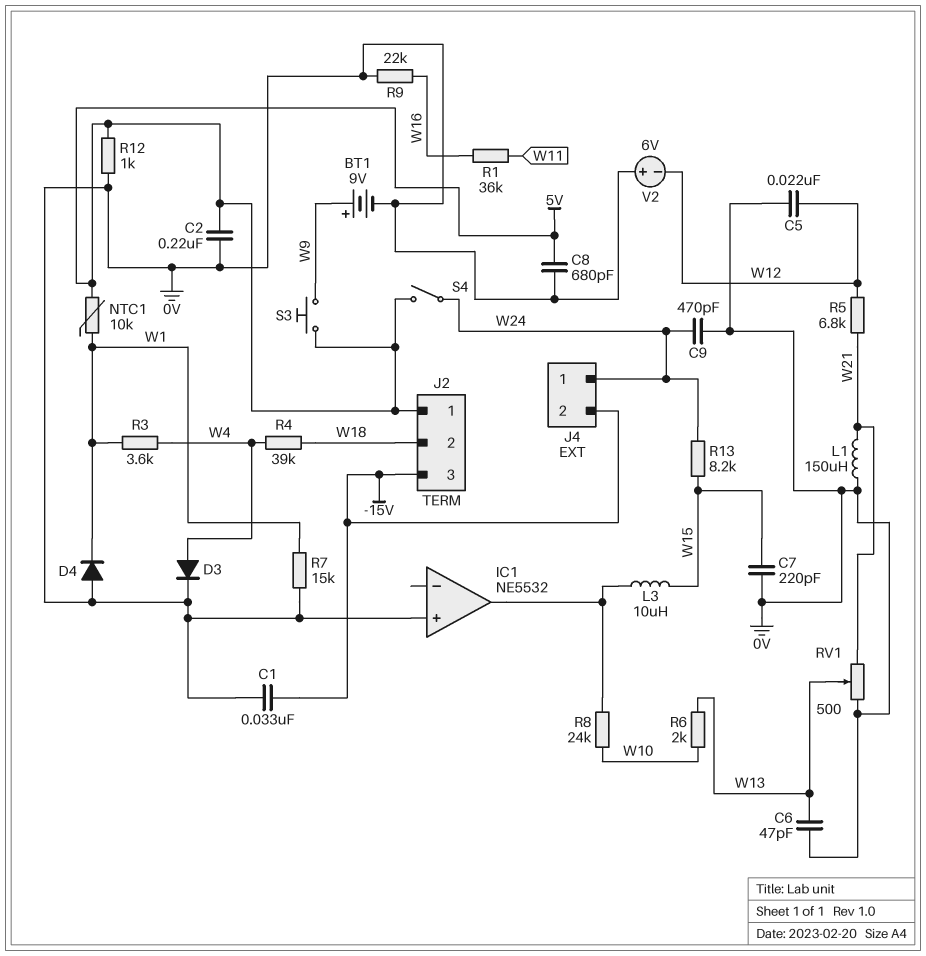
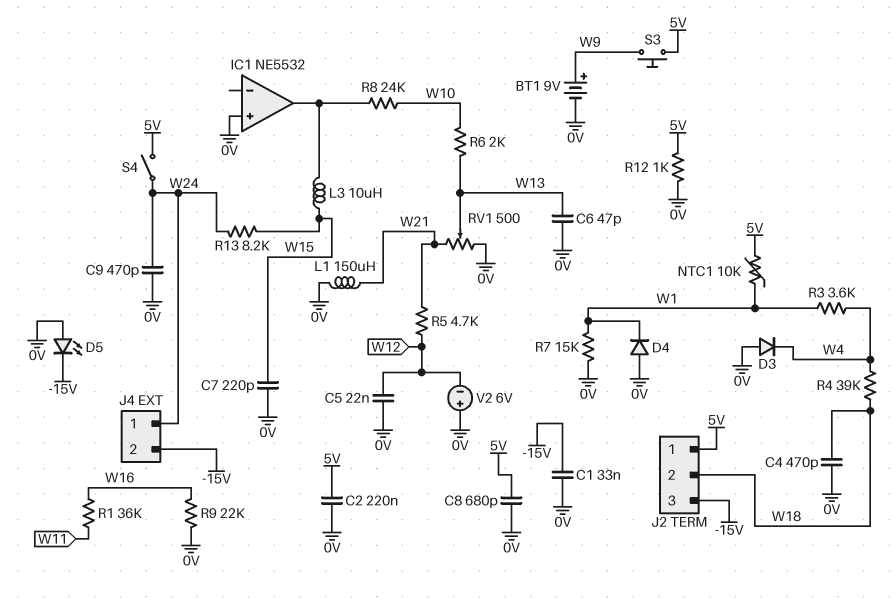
C4: none -> 470pF (0V, W18)
D3: diode (A W4, K 0V) -> diode (A 0V, K W4)
D5: none -> LED (A 0V, K -15V)
R5: 6.8k (W12, W21) -> 4.7k (W12, W21)

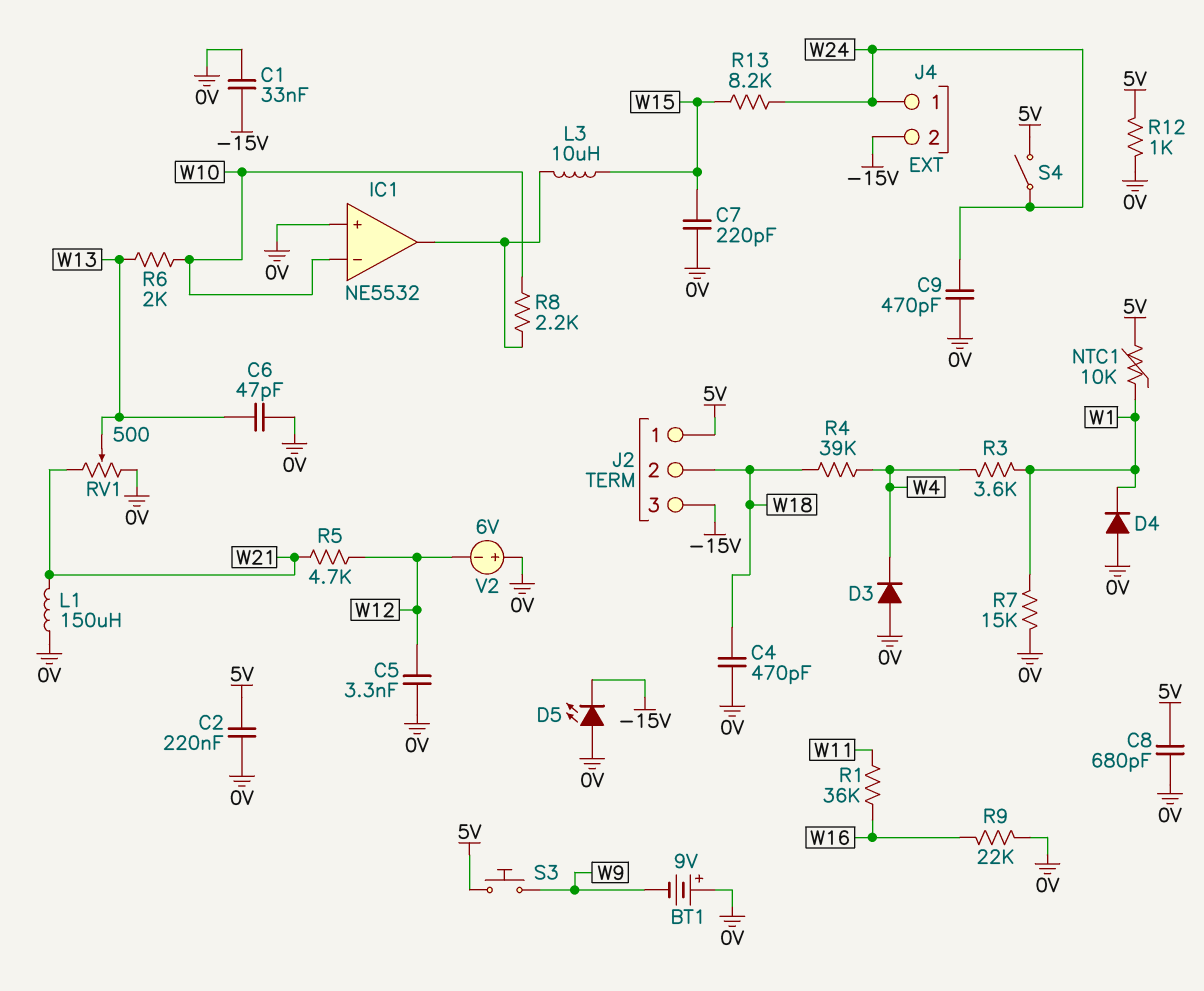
BT1: 9V (plus W9, minus 0V) -> 9V (plus 0V, minus W9)
C5: 22nF (0V, W12) -> 3.3nF (0V, W12)
IC1 pin in-: none -> W10
R8: 24k (IC1/out, W10) -> 2.2k (IC1/out, W10)

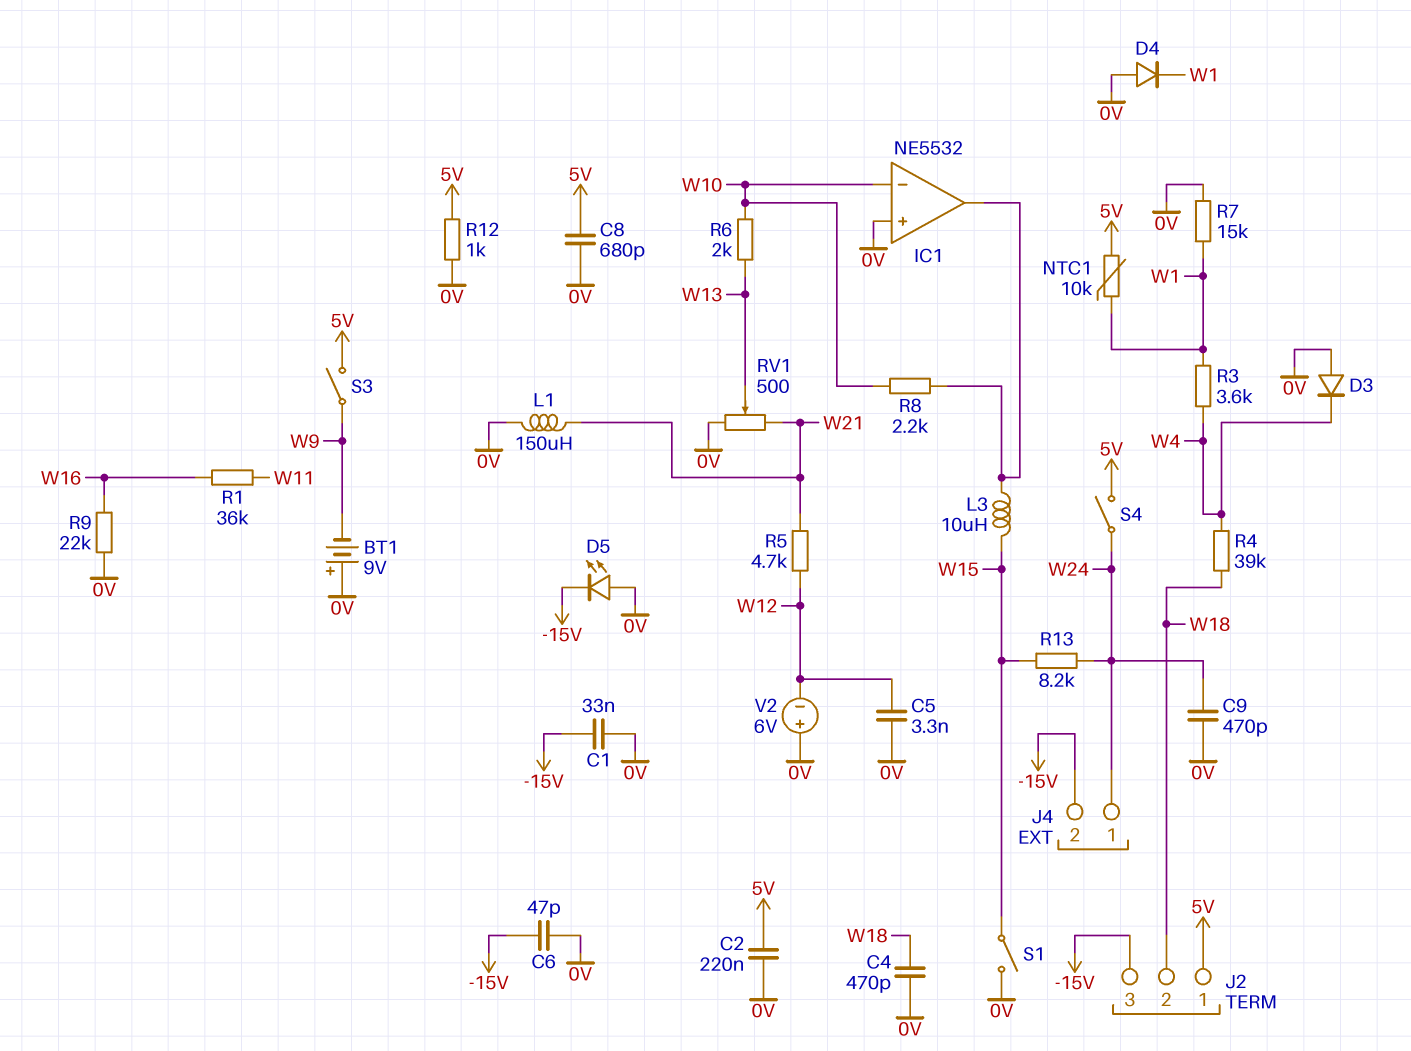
C6: 47pF (0V, W13) -> 47pF (-15V, 0V)
C7: 220pF (0V, W15) -> none
S1: none -> switch (0V, W15)
S3: button (5V, W9) -> switch (5V, W9)

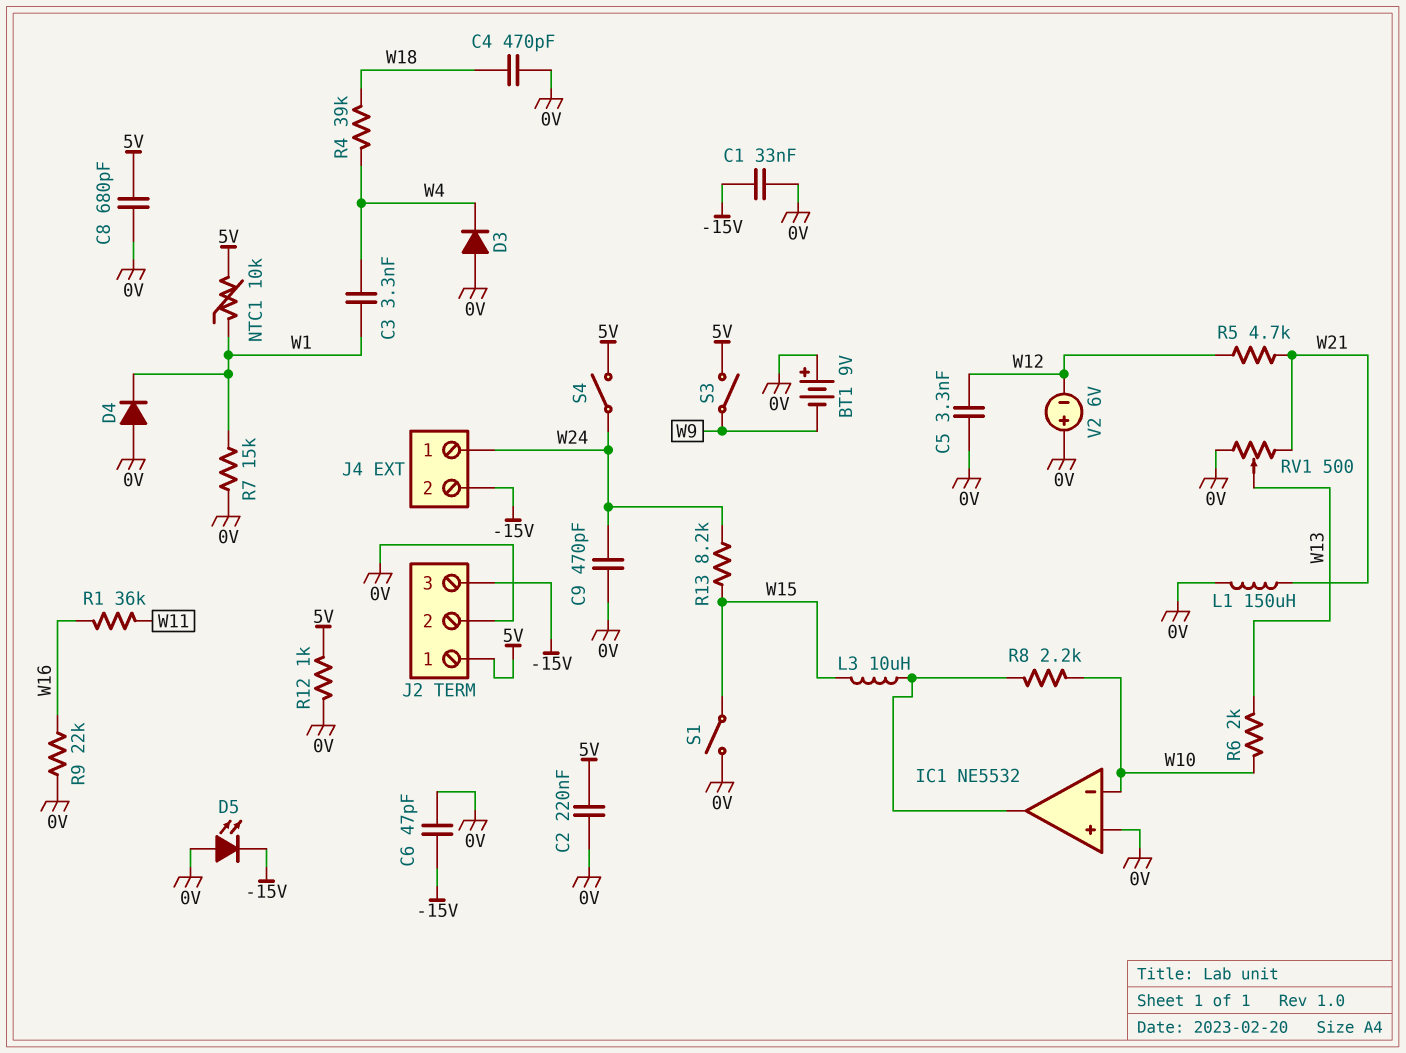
C3: none -> 3.3nF (W1, W4)
J2 pin 2: W18 -> 0V
R3: 3.6k (W1, W4) -> none

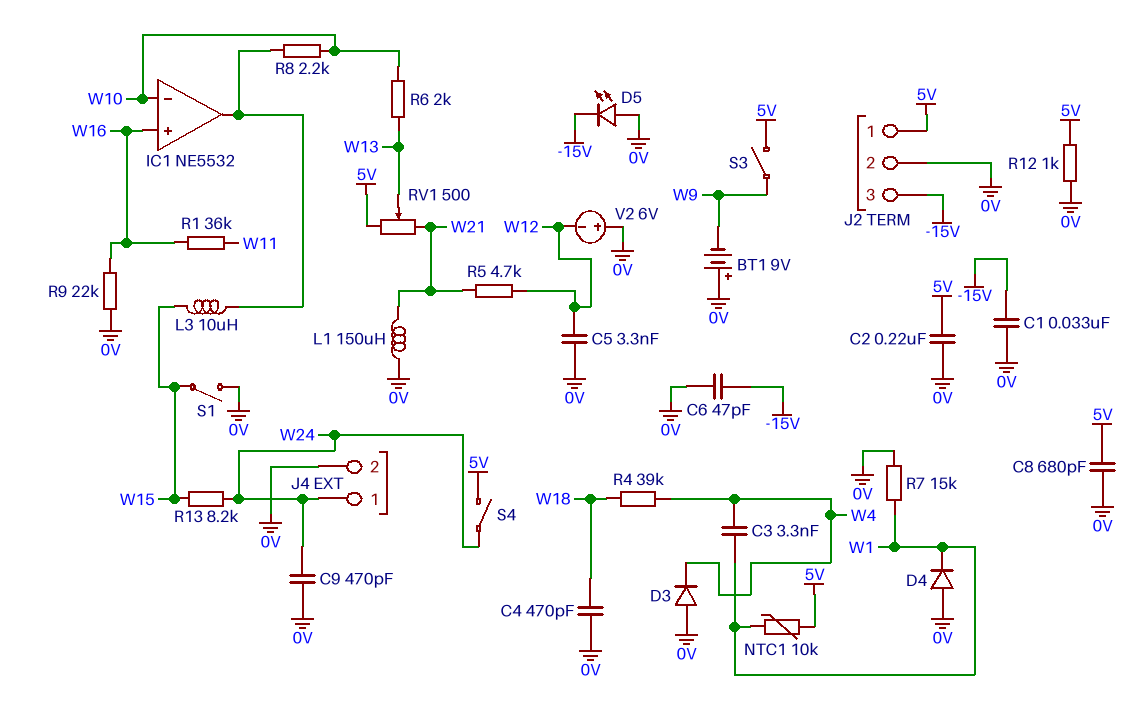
IC1 pin in+: 0V -> W16
J4 pin 2: -15V -> 0V
RV1: 500 (0V, W21, wiper W13) -> 500 (5V, W21, wiper W13)

